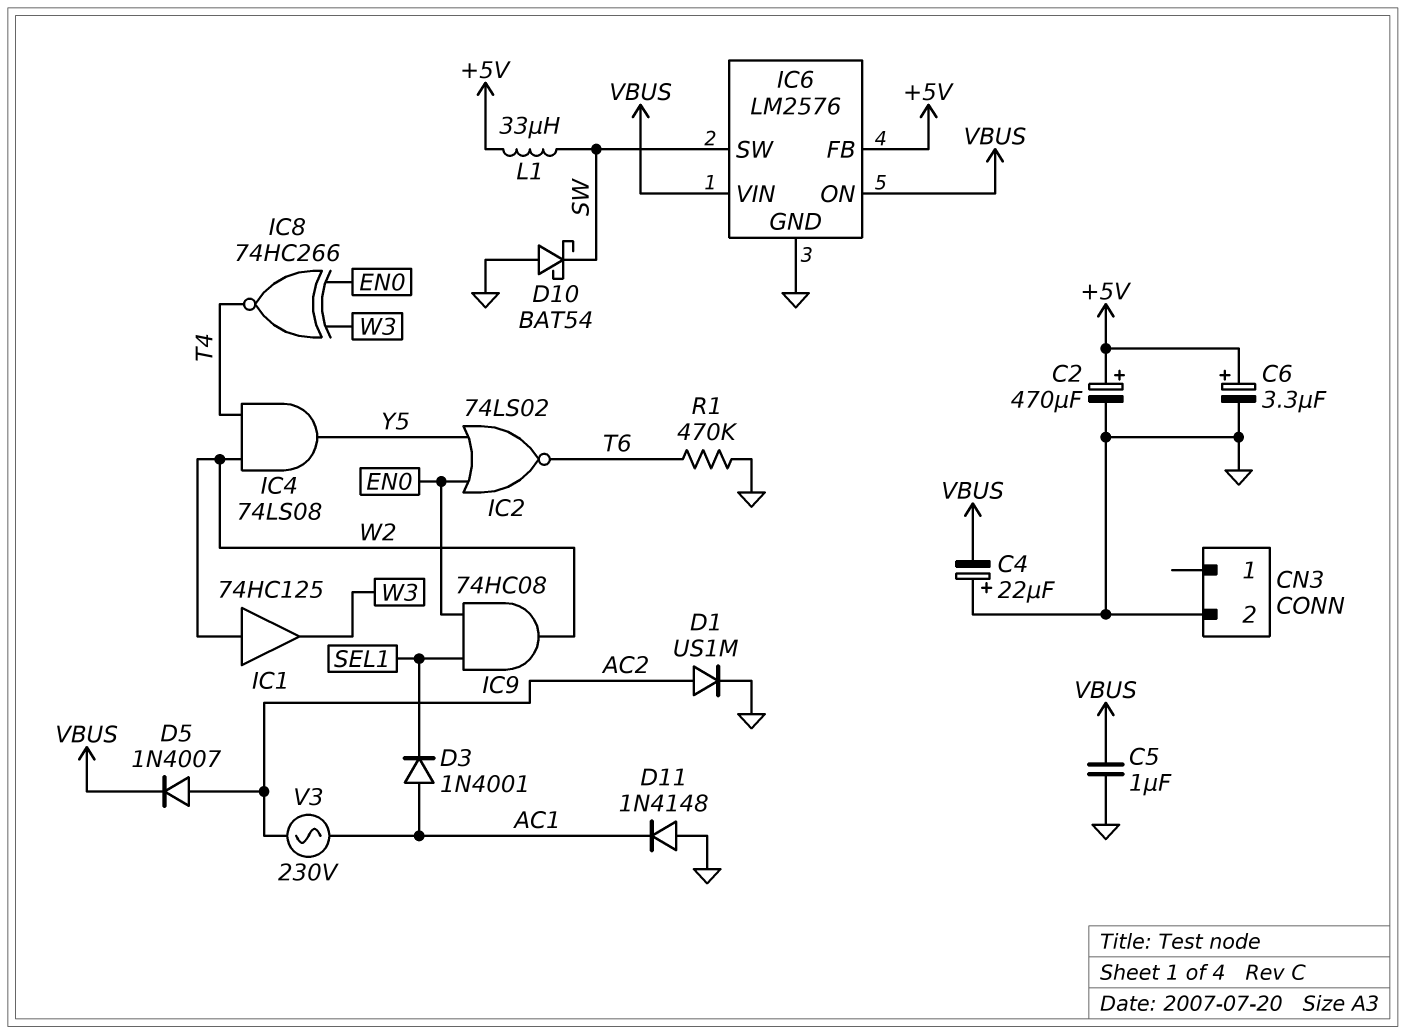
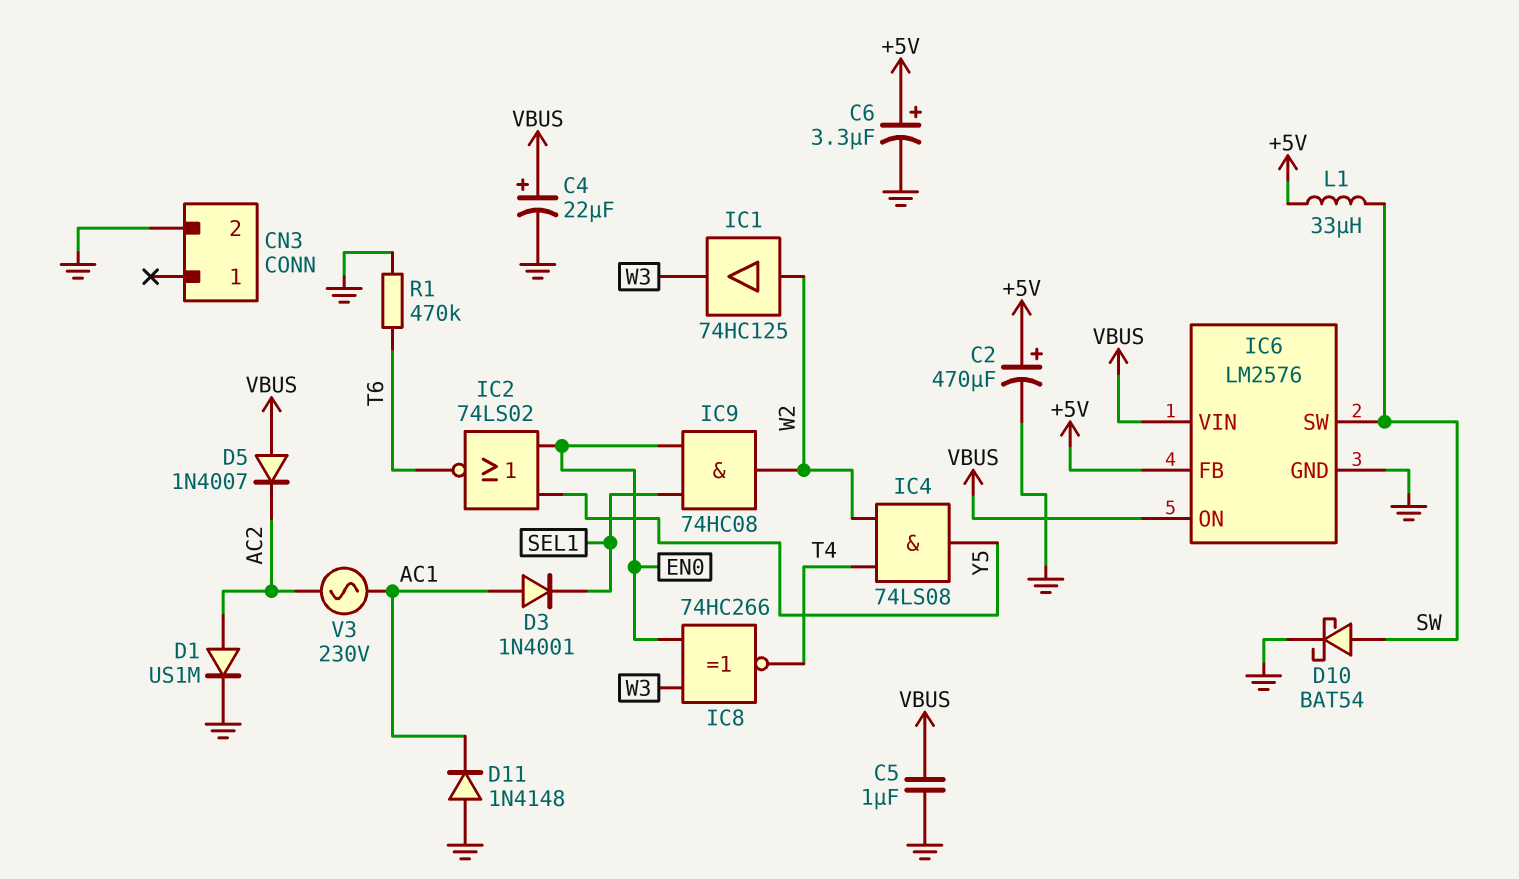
C4: 22uF (plus GND, minus VBUS) -> 22uF (plus VBUS, minus GND)
D5: diode 1N4007 (A AC2, K VBUS) -> diode 1N4007 (A VBUS, K AC2)
D10: schottky BAT54 (A GND, K SW) -> schottky BAT54 (A SW, K GND)

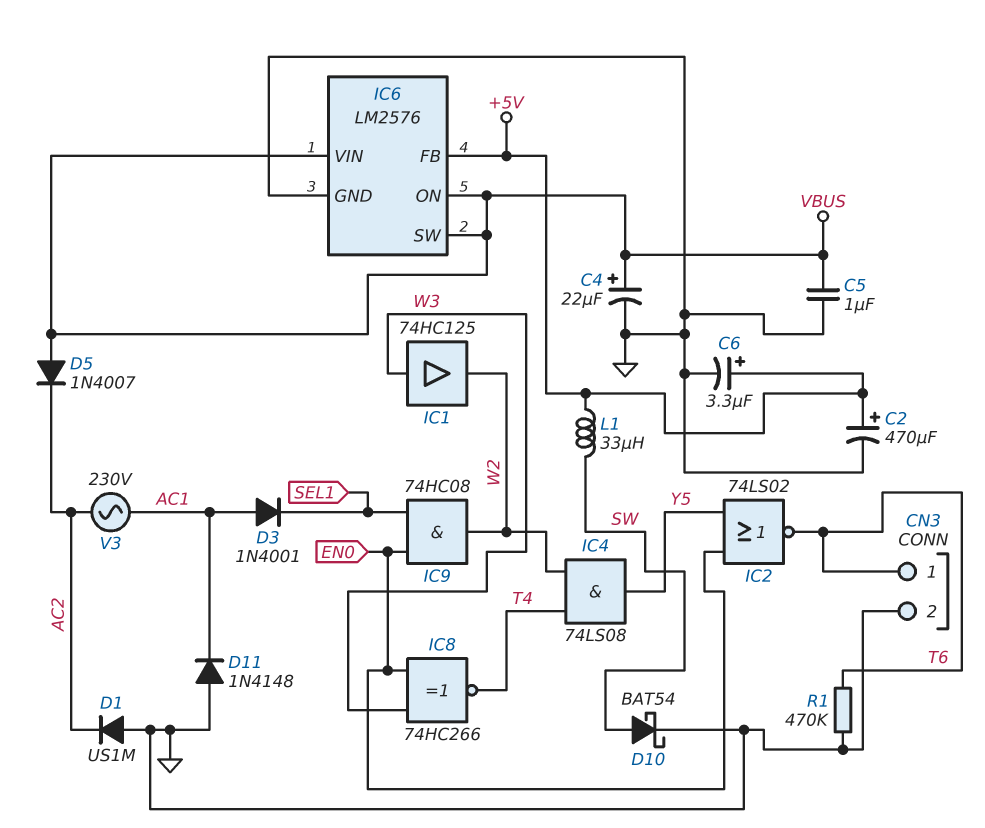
CN3 pin 1: none -> T6
D1: diode US1M (A AC2, K GND) -> diode US1M (A GND, K AC2)
IC1: buffer 74HC125 (in W2, out W3) -> buffer 74HC125 (in W3, out W2)
IC6 pin SW: SW -> VBUS

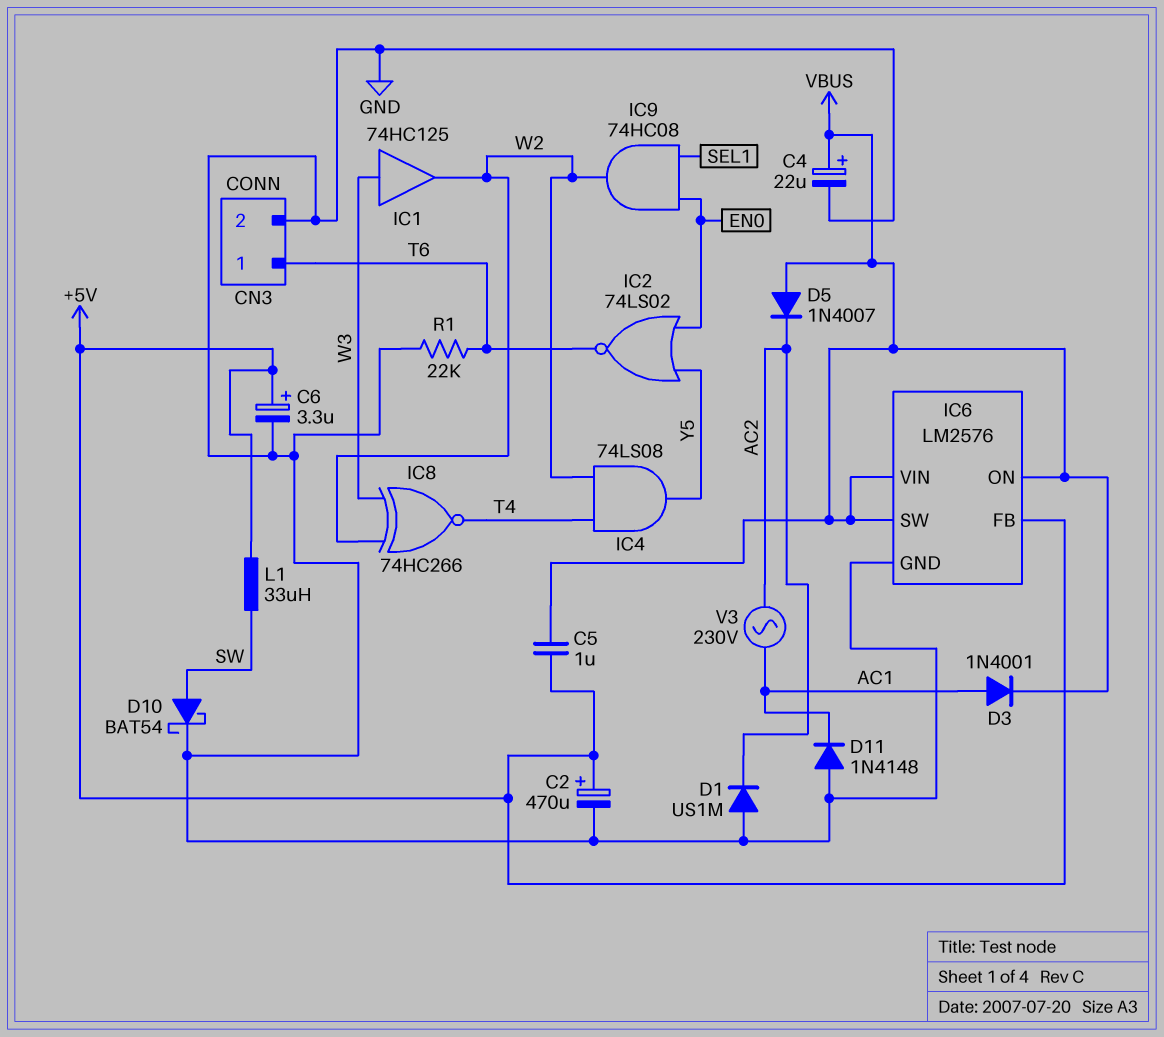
C5: 1uF (GND, VBUS) -> 1uF (+5V, VBUS)
D3: diode 1N4001 (A AC1, K SEL1) -> diode 1N4001 (A AC1, K VBUS)
IC8: XNOR 74HC266 (in EN0, in W3, out T4) -> XNOR 74HC266 (in W2, in W3, out T4)
R1: 470k (GND, T6) -> 22k (GND, T6)

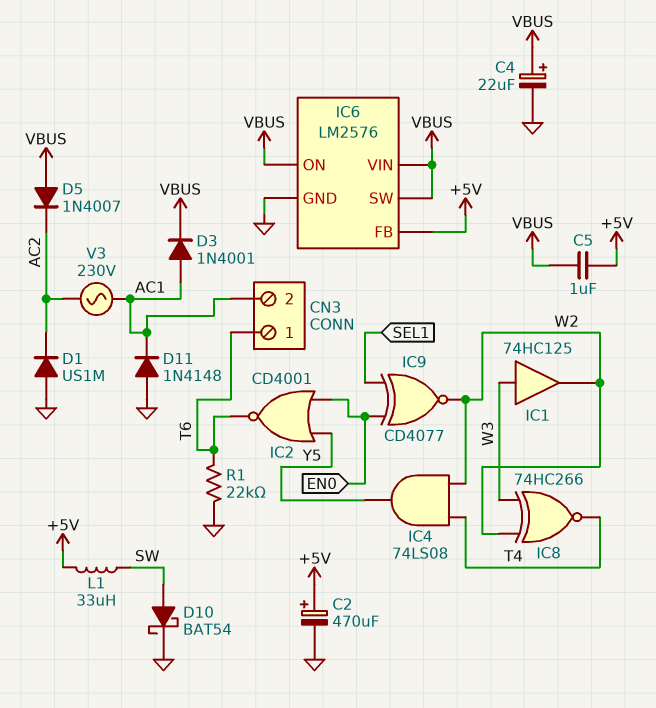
C6: 3.3uF (plus +5V, minus GND) -> none
CN3 pin 2: GND -> AC1
IC2: NOR 74LS02 (in EN0, in Y5, out T6) -> NOR CD4001 (in EN0, in Y5, out T6)
IC9: AND 74HC08 (in EN0, in SEL1, out W2) -> XNOR CD4077 (in EN0, in SEL1, out W2)

